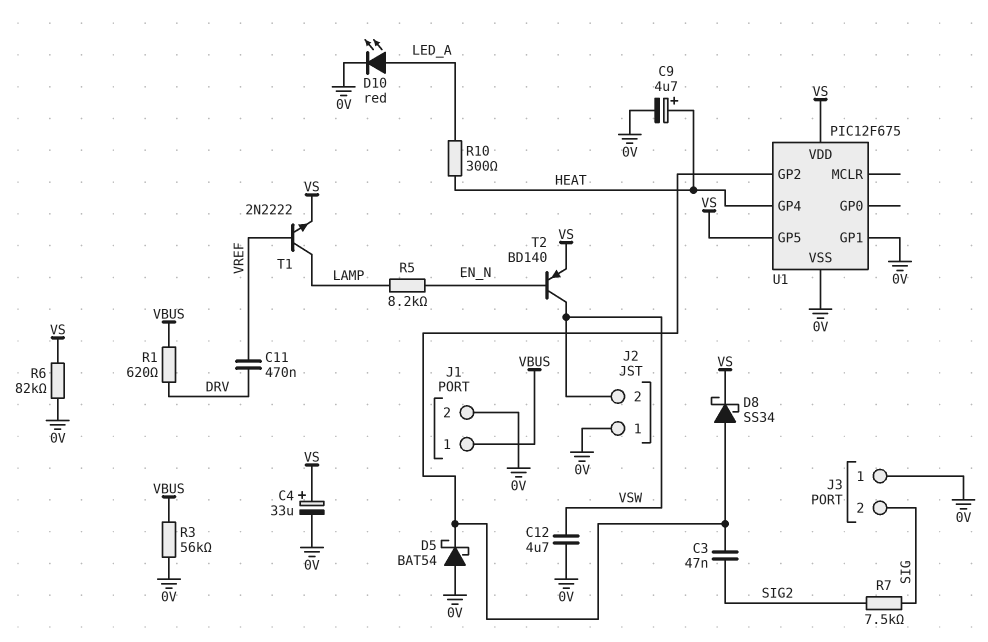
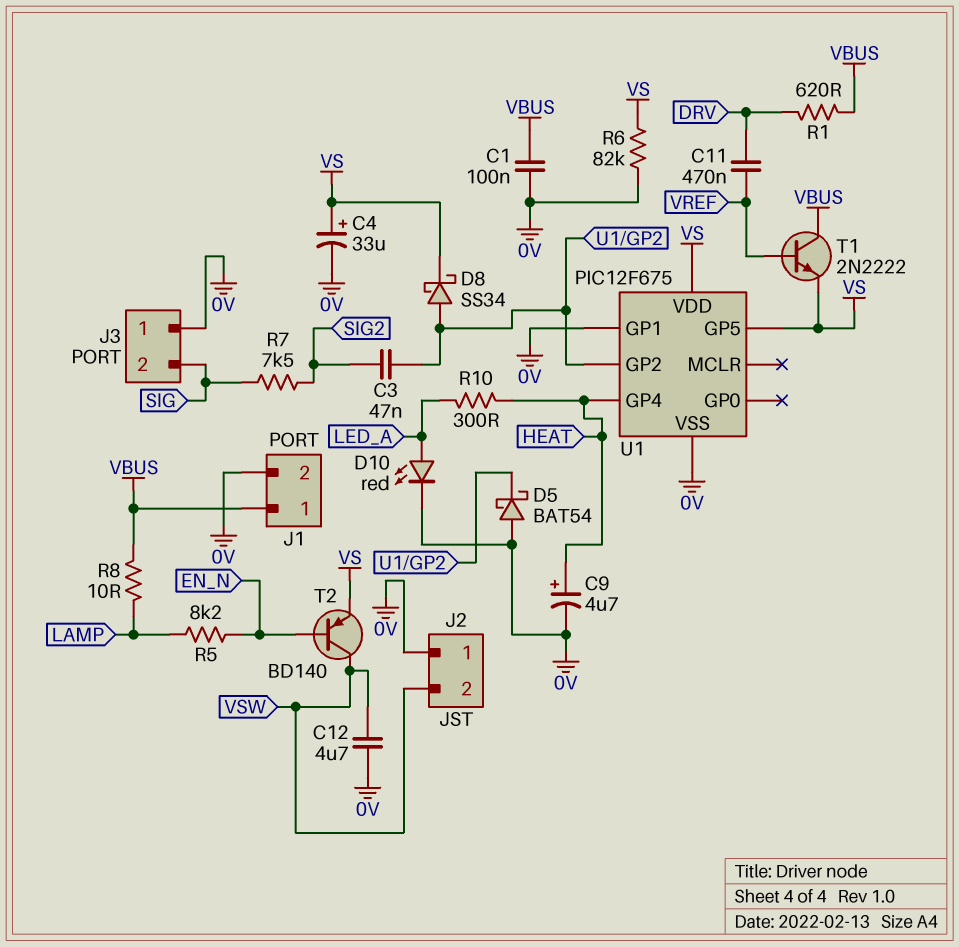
C1: none -> 100nF (0V, VBUS)
R3: 56k (0V, VBUS) -> none
R8: none -> 10 (LAMP, VBUS)
T1: NPN 2N2222 (B VREF, C LAMP, E VS) -> NPN 2N2222 (B VREF, C VBUS, E VS)

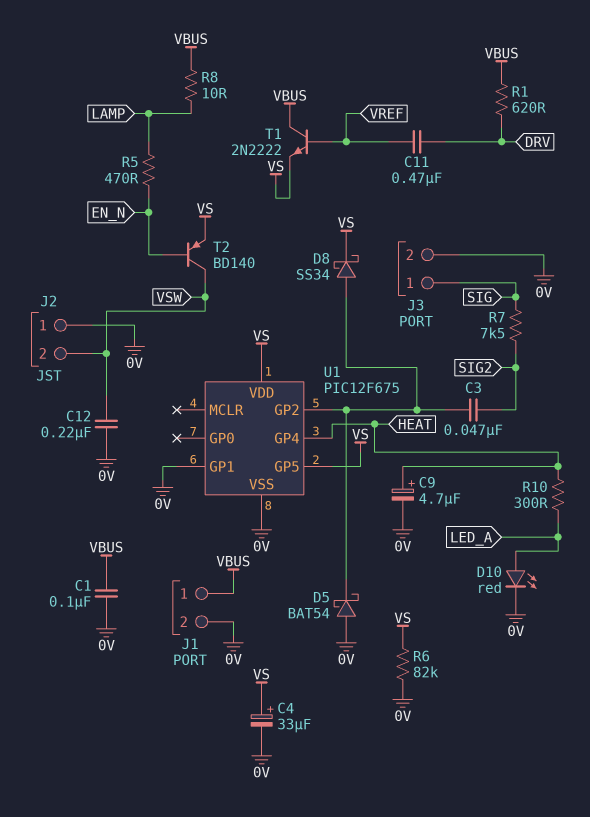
C12: 4.7uF (0V, VSW) -> 220nF (0V, VSW)
J3 pin 1: 0V -> SIG
J3 pin 2: SIG -> 0V
R5: 8.2k (EN_N, LAMP) -> 470 (EN_N, LAMP)

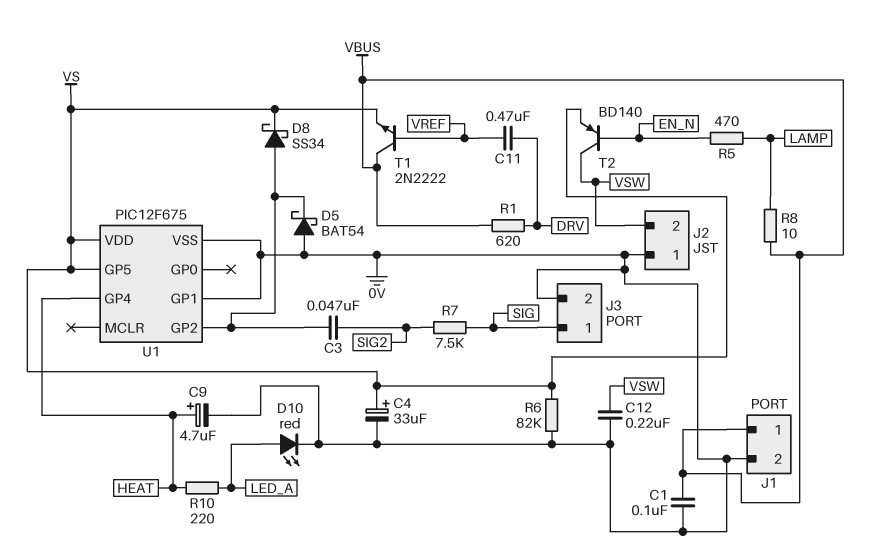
R10: 300 (HEAT, LED_A) -> 220 (HEAT, LED_A)

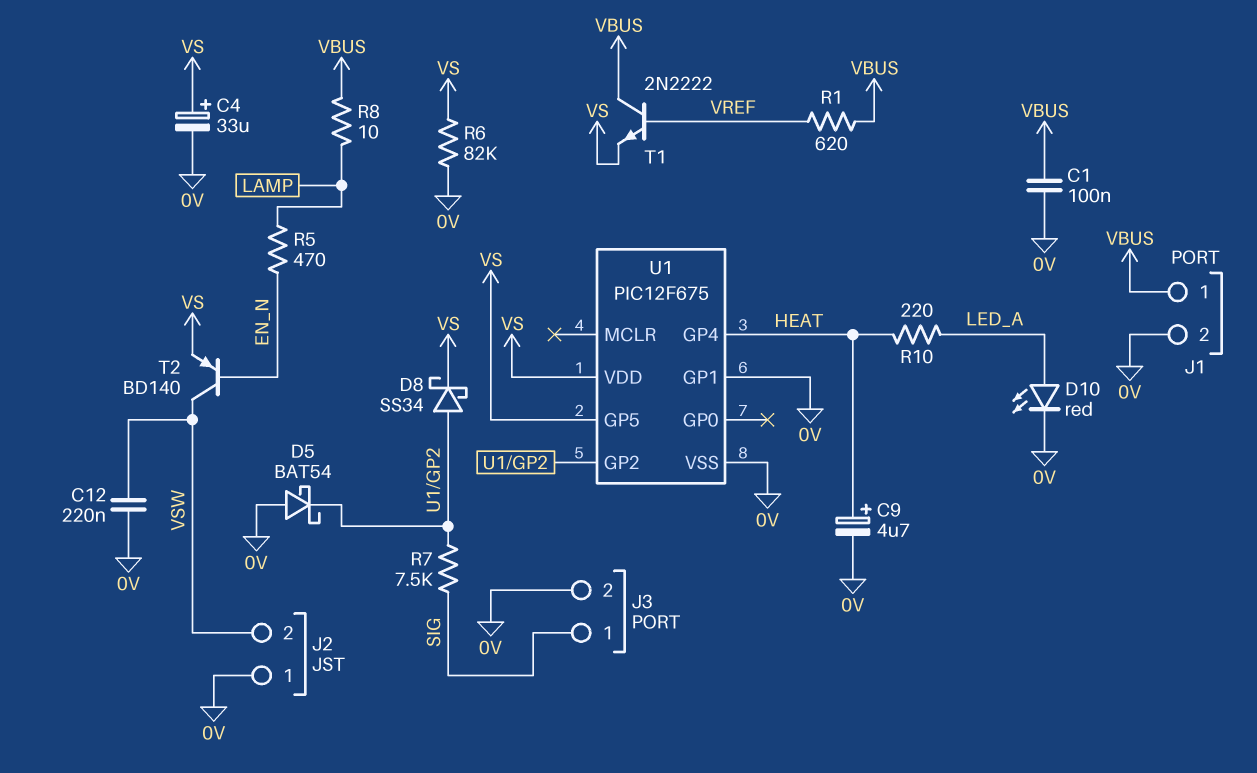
C3: 47nF (SIG2, U1/GP2) -> none
C11: 470nF (DRV, VREF) -> none
R1: 620 (DRV, VBUS) -> 620 (VBUS, VREF)
R7: 7.5k (SIG, SIG2) -> 7.5k (SIG, U1/GP2)

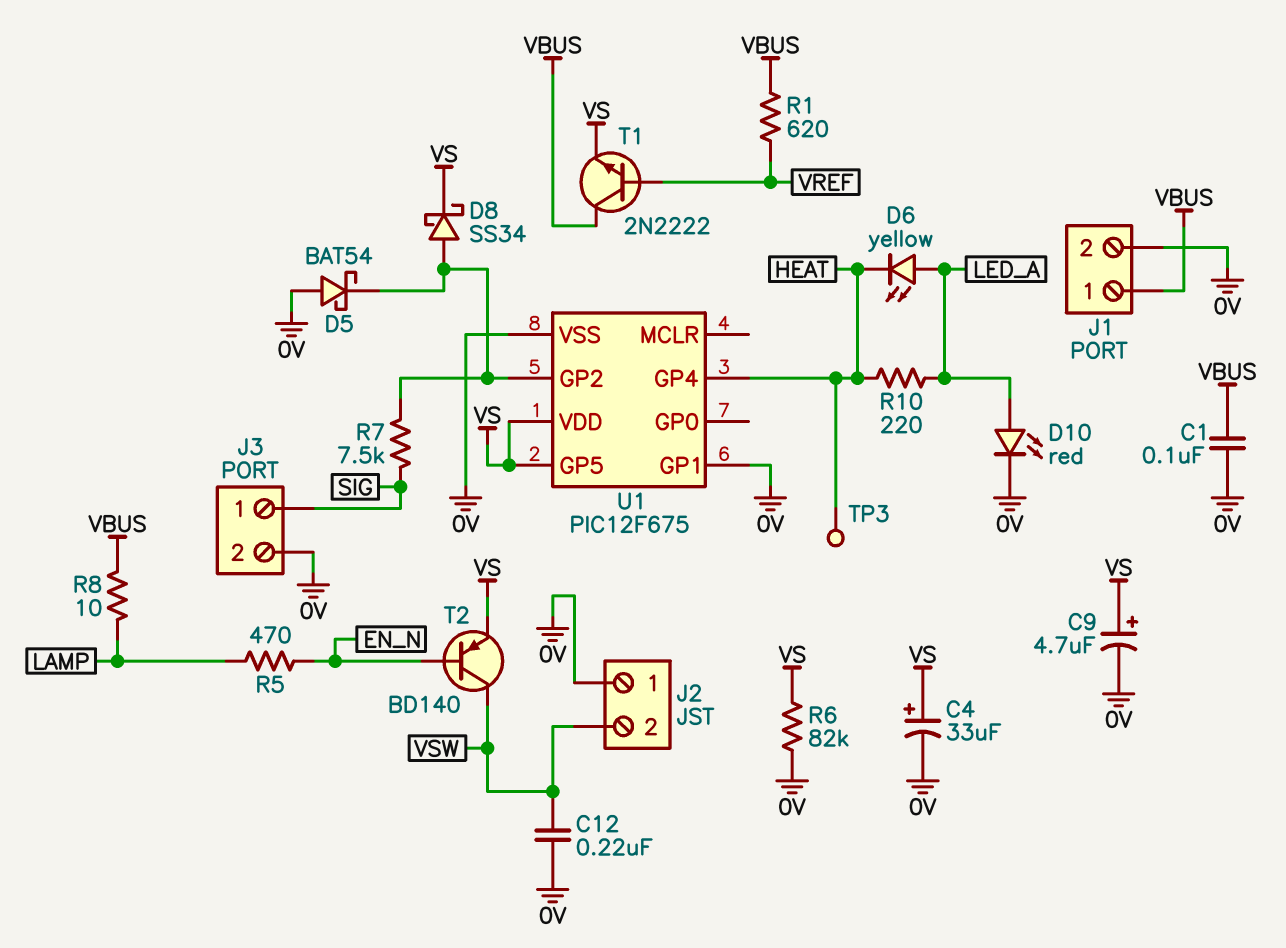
C9: 4.7uF (plus HEAT, minus 0V) -> 4.7uF (plus VS, minus 0V)
D6: none -> LED yellow (A LED_A, K HEAT)
TP3: none -> test point (HEAT)

